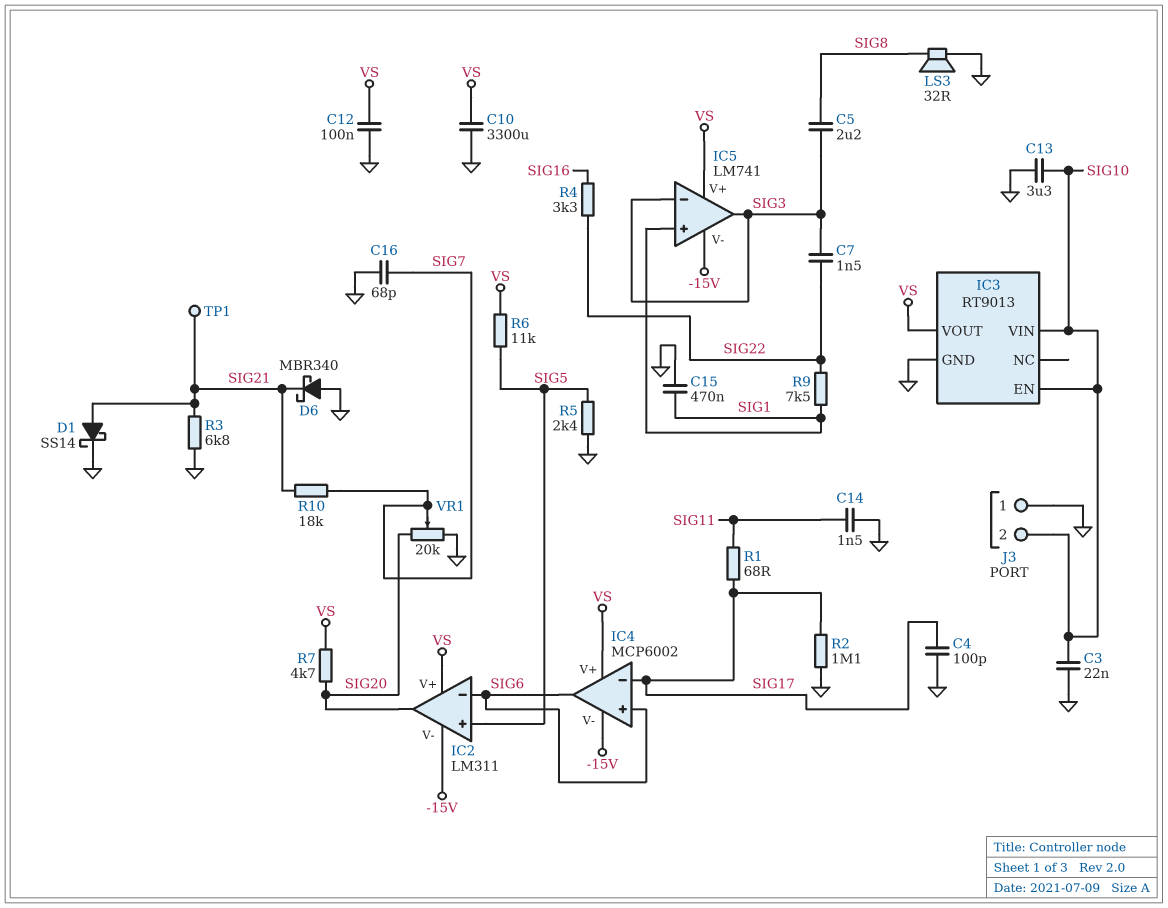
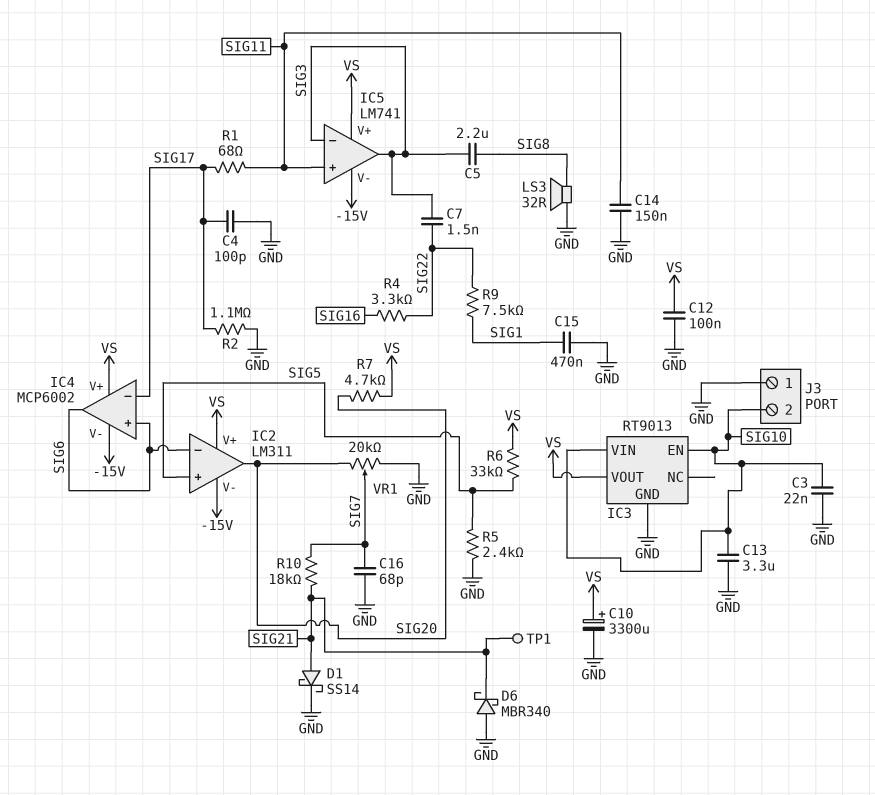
C10: 3300uF (GND, VS) -> 3300uF (plus VS, minus GND)
C14: 1.5nF (GND, SIG11) -> 150nF (GND, SIG11)
IC5 pin in+: SIG1 -> SIG11
R3: 6.8k (GND, SIG21) -> none
R6: 11k (SIG5, VS) -> 33k (SIG5, VS)

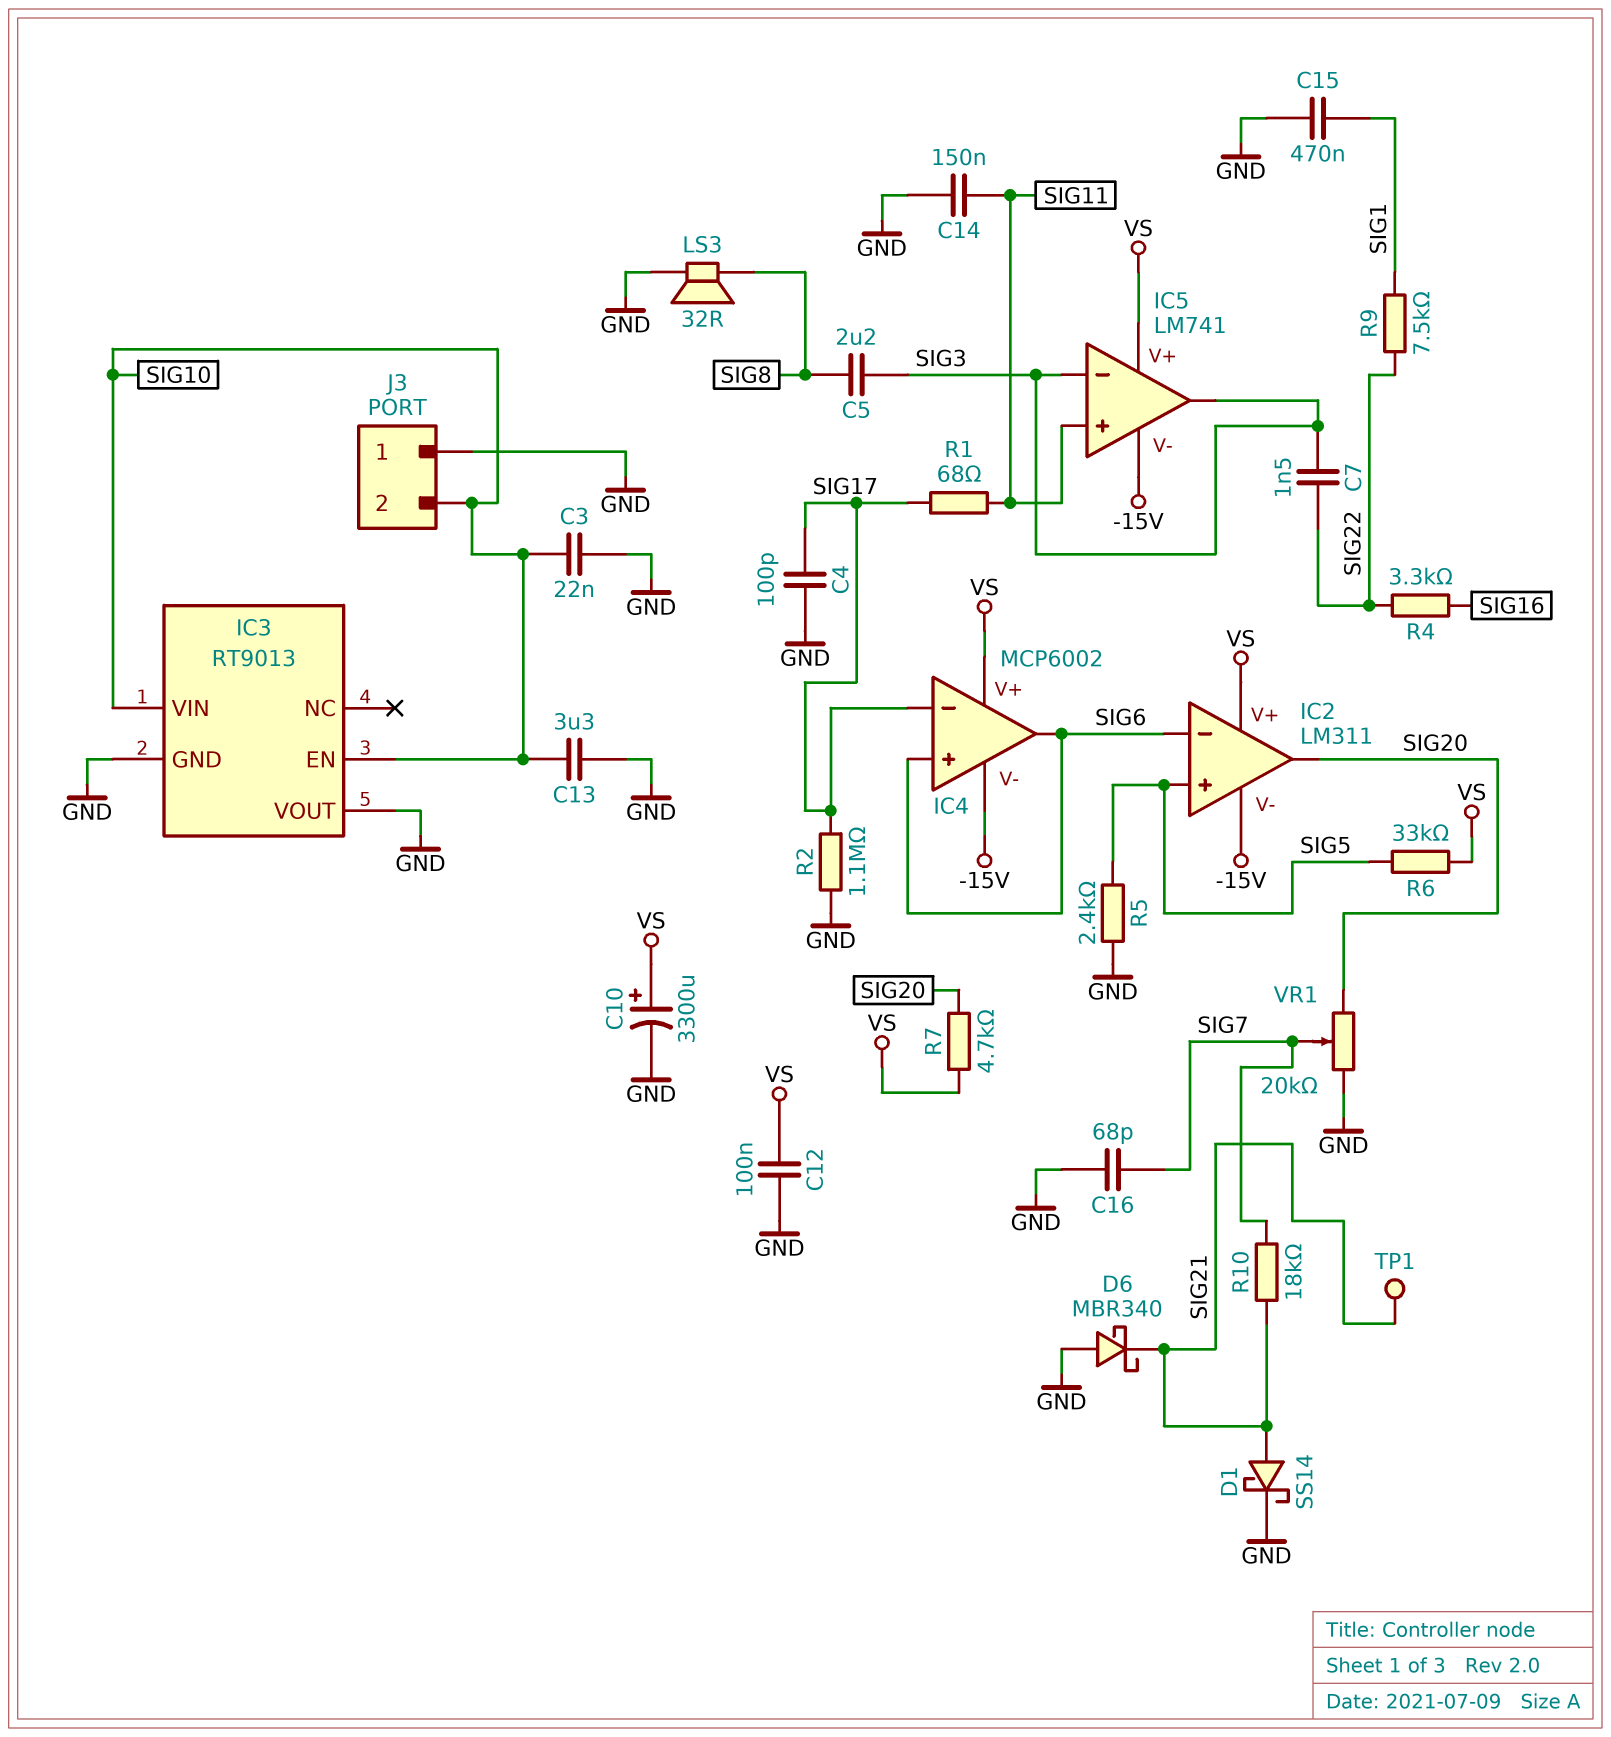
IC3 pin VOUT: VS -> GND

